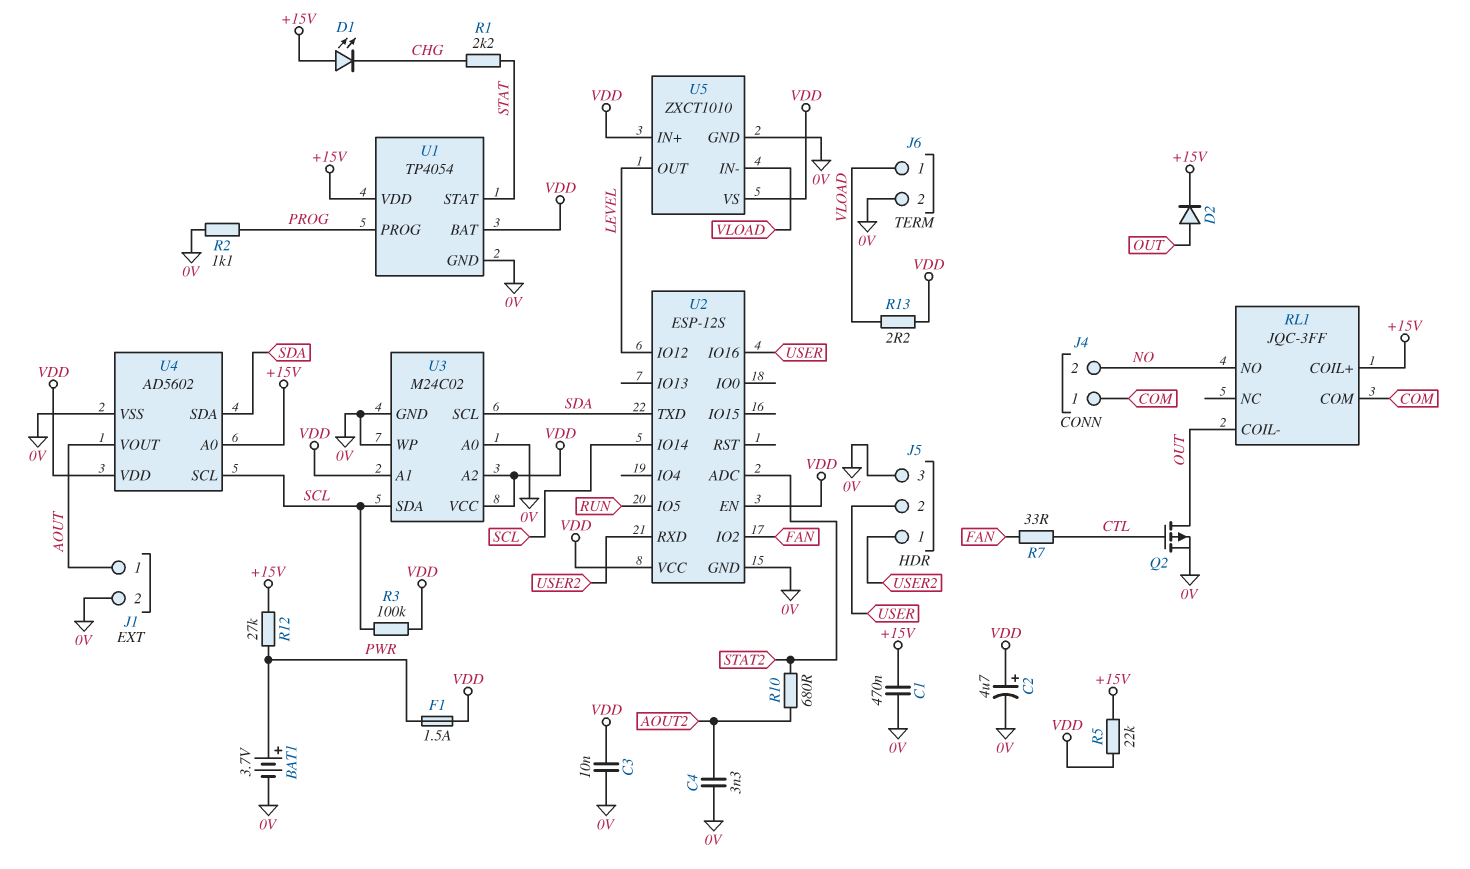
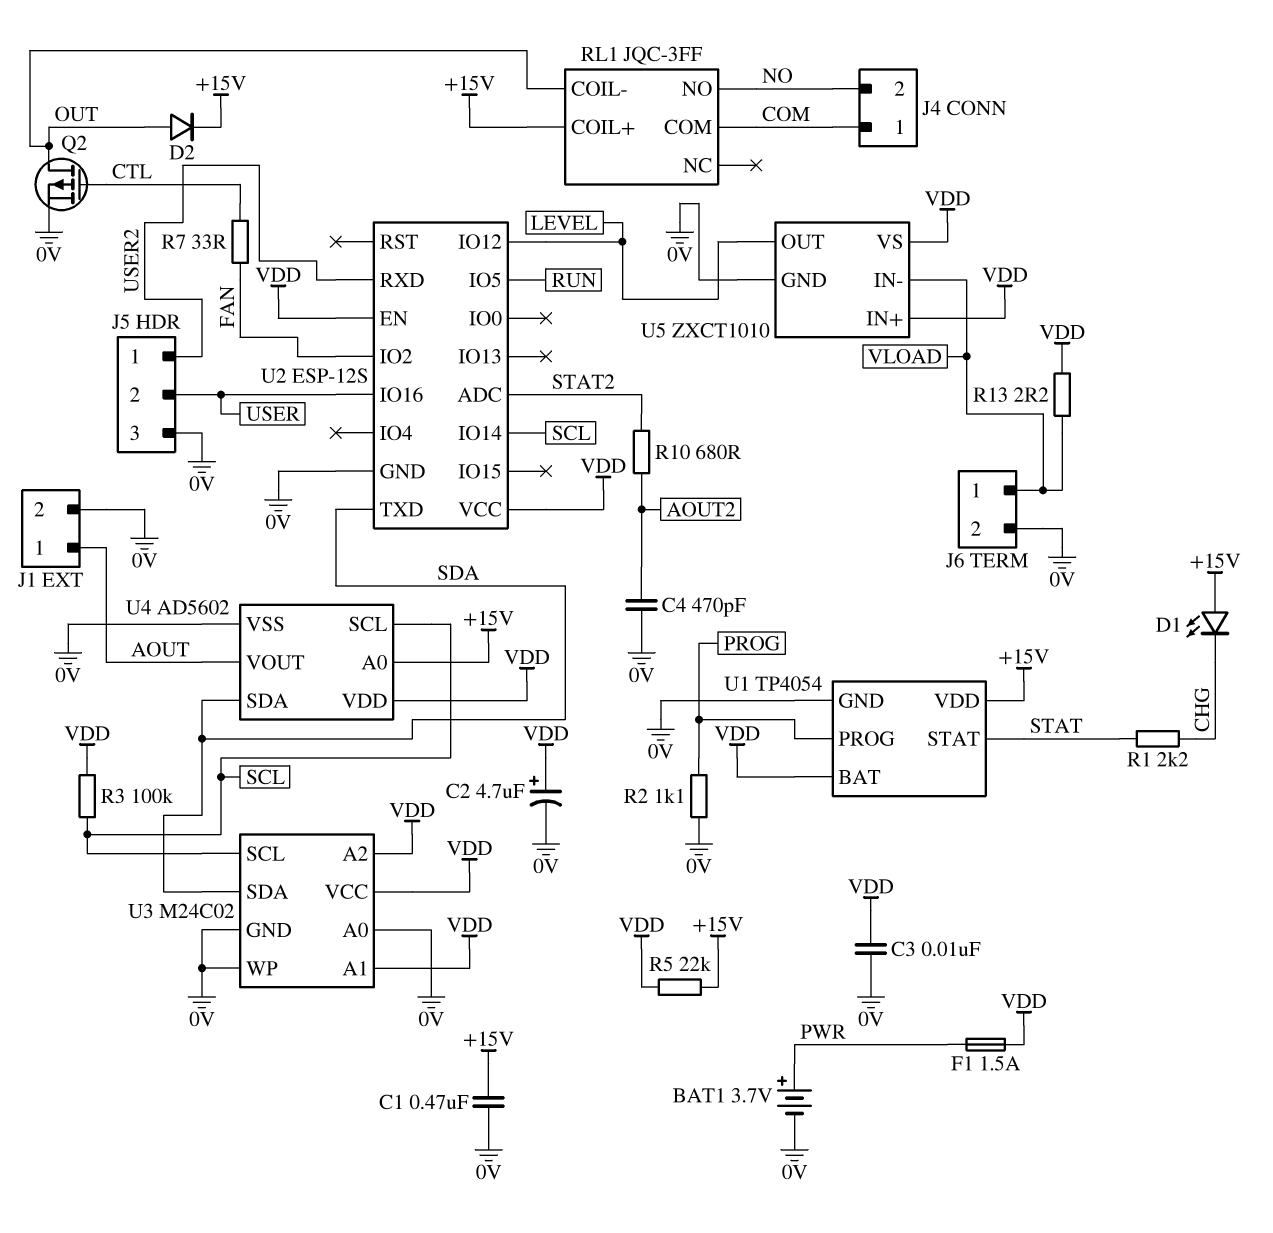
C4: 3.3nF (0V, AOUT2) -> 470pF (0V, AOUT2)
R12: 27k (+15V, PWR) -> none
U3 pin SCL: SDA -> SCL
U3 pin SDA: SCL -> SDA

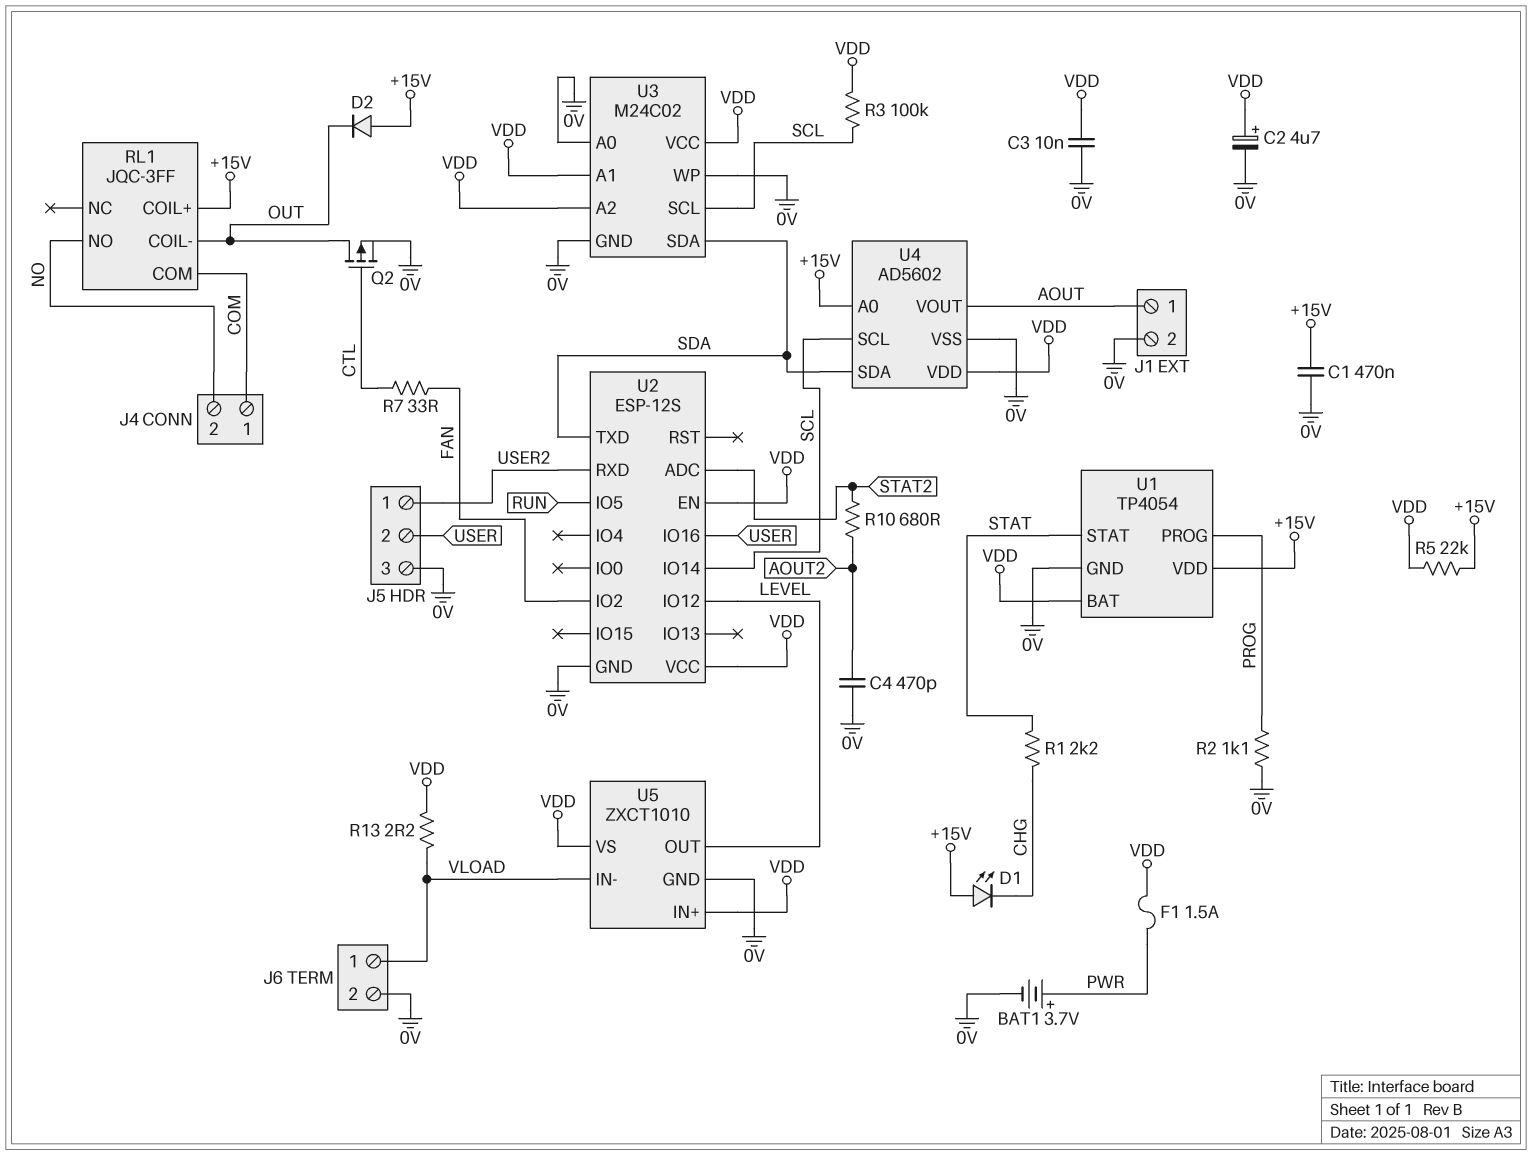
D2: diode (A OUT, K +15V) -> diode (A +15V, K OUT)

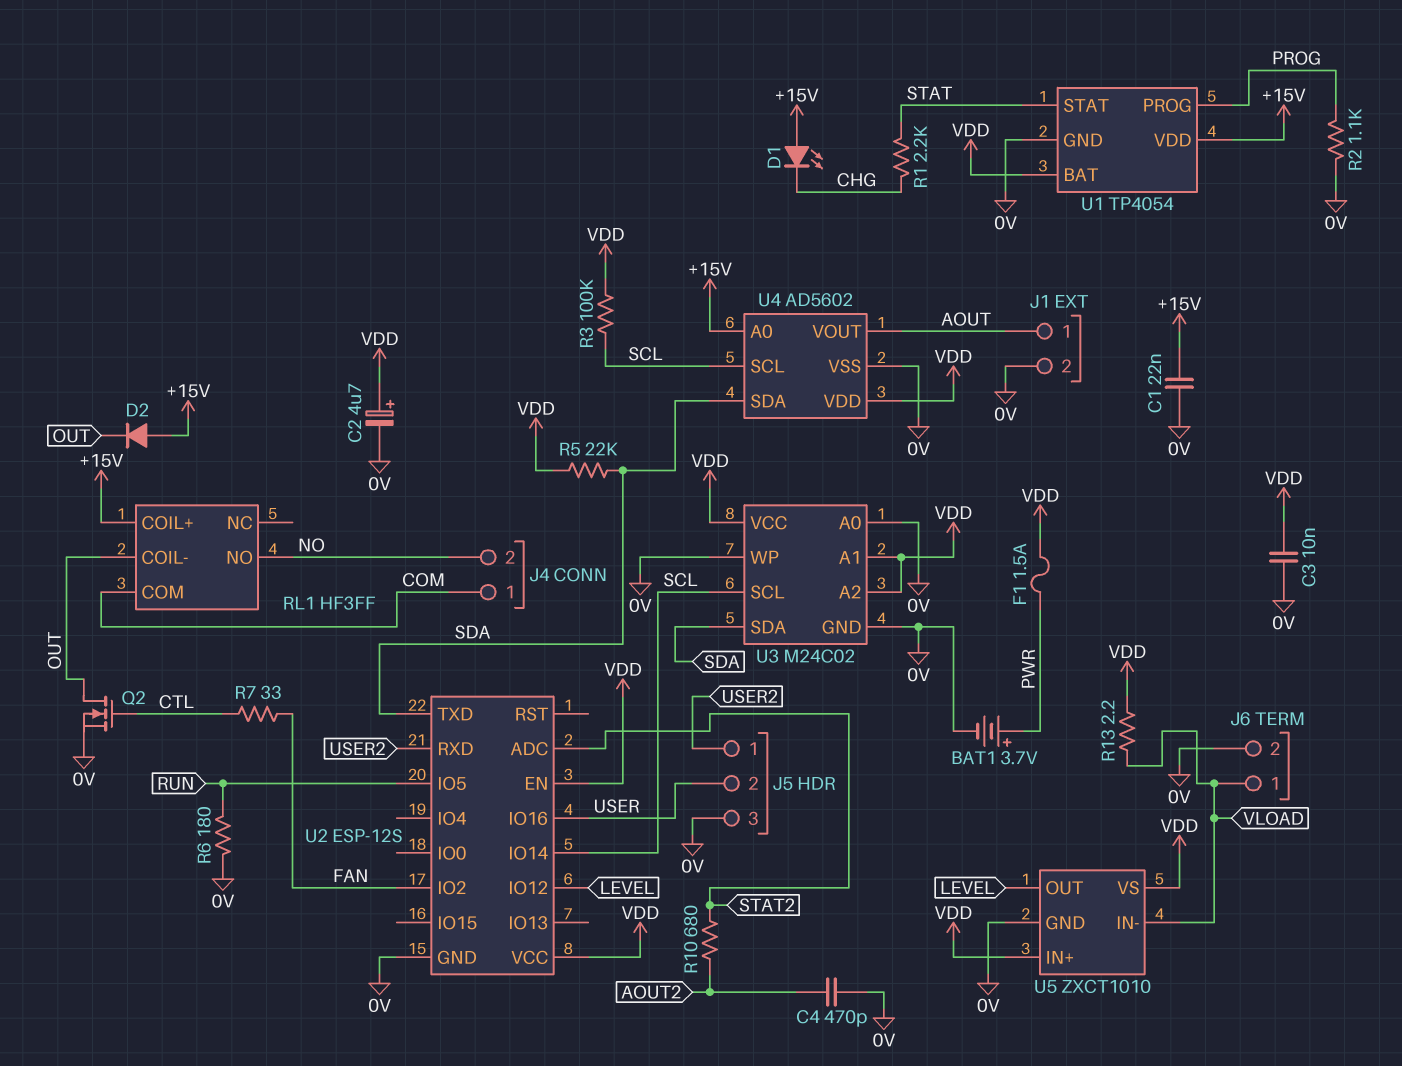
C1: 470nF (+15V, 0V) -> 22nF (+15V, 0V)
Q2: PMOS (G CTL, D OUT, S 0V) -> NMOS (G CTL, D OUT, S 0V)
R5: 22k (+15V, VDD) -> 22k (SDA, VDD)
R6: none -> 180 (0V, RUN)
RL1: JQC-3FF -> HF3FF

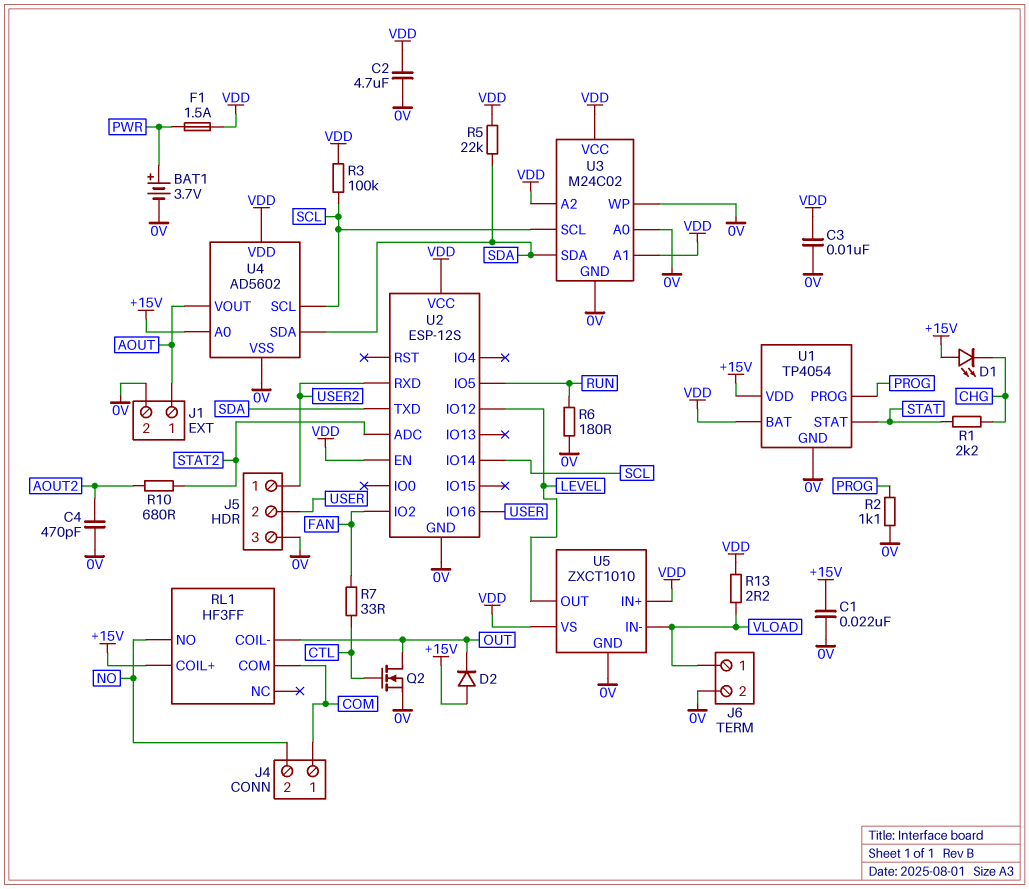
C2: 4.7uF (plus VDD, minus 0V) -> 4.7uF (0V, VDD)

